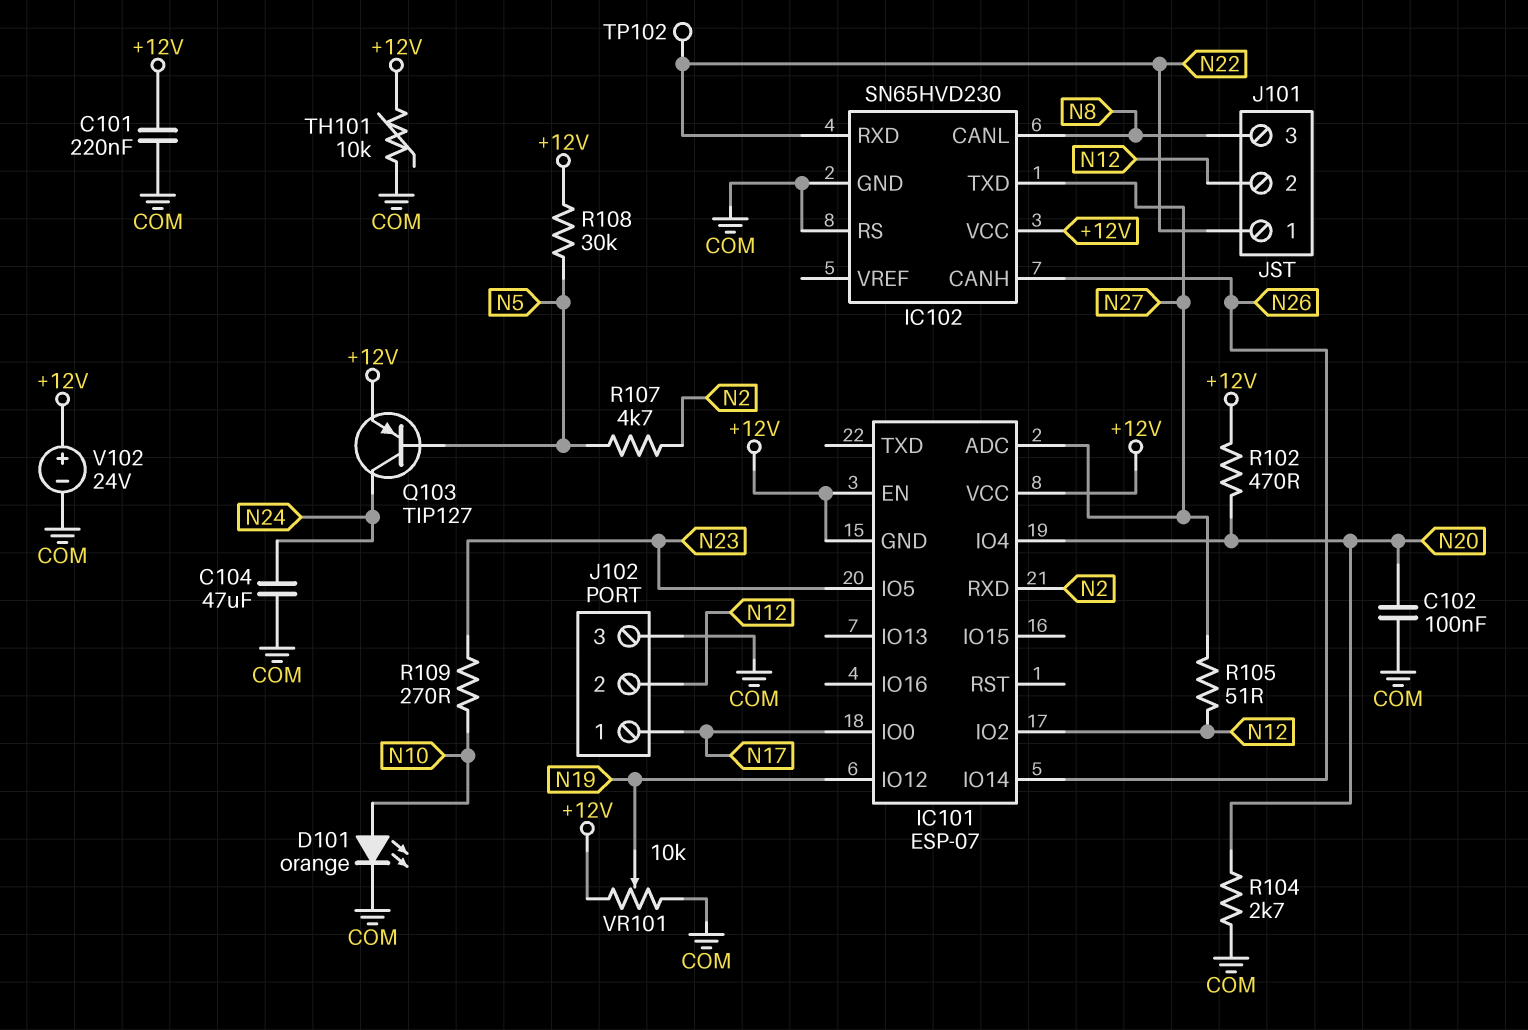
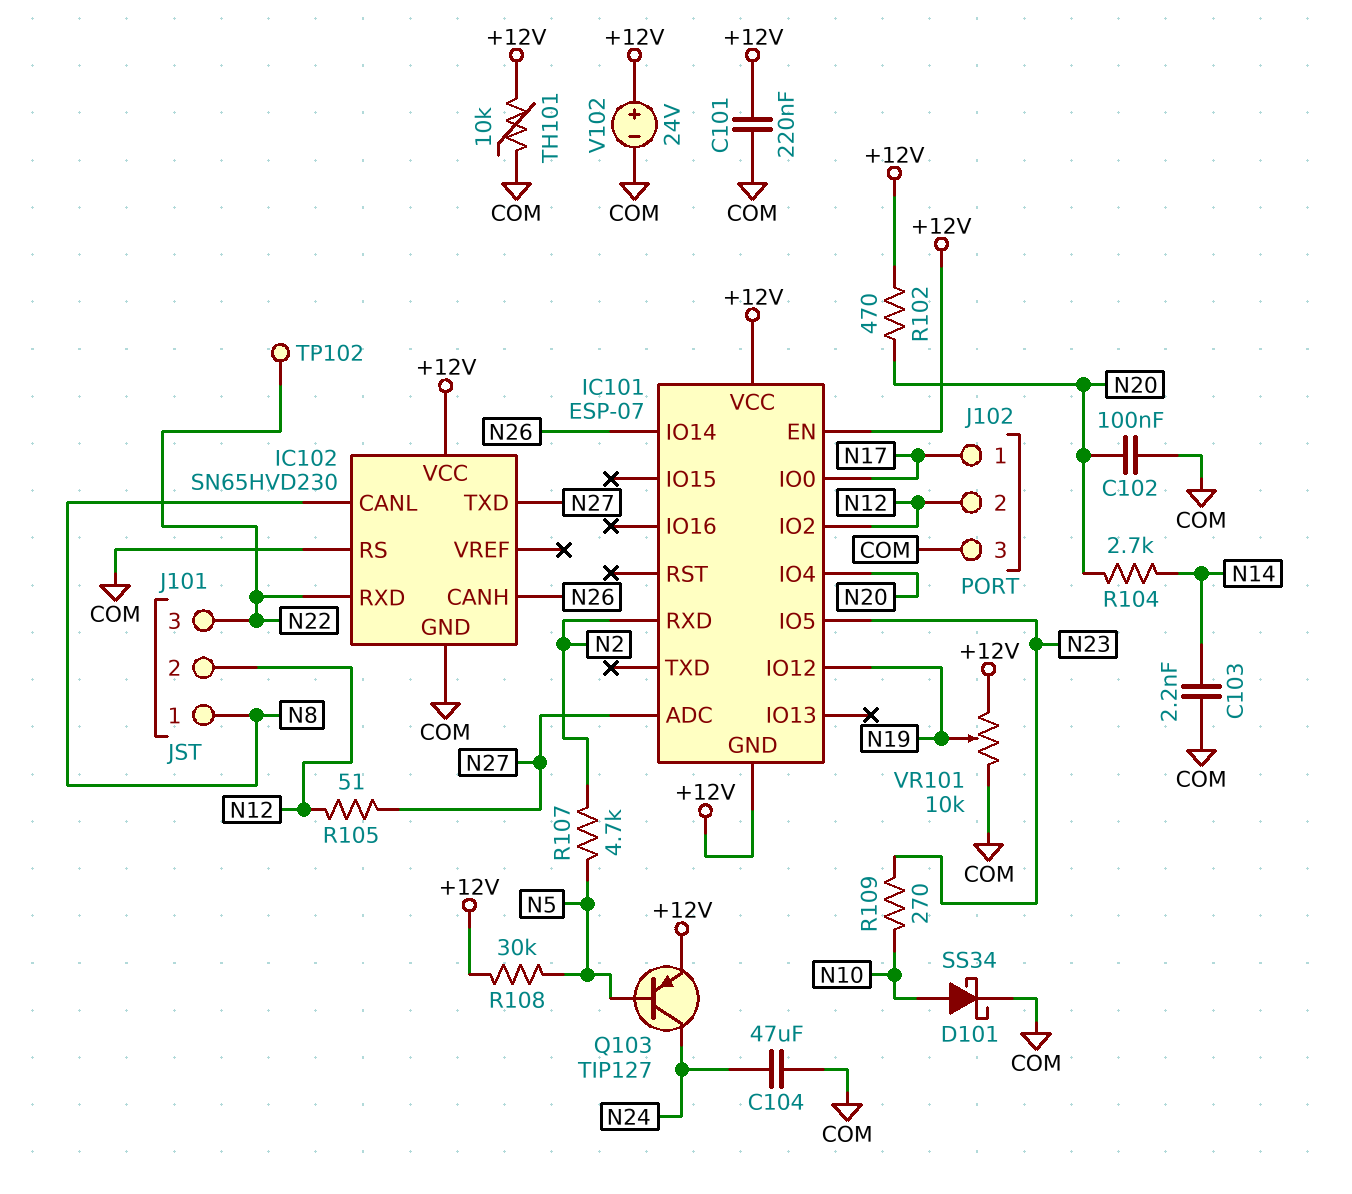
C103: none -> 2.2nF (COM, N14)
D101: LED orange (A N10, K COM) -> schottky SS34 (A N10, K COM)
J101 pin 1: N22 -> N8
J101 pin 3: N8 -> N22
R104: 2.7k (COM, N20) -> 2.7k (N14, N20)

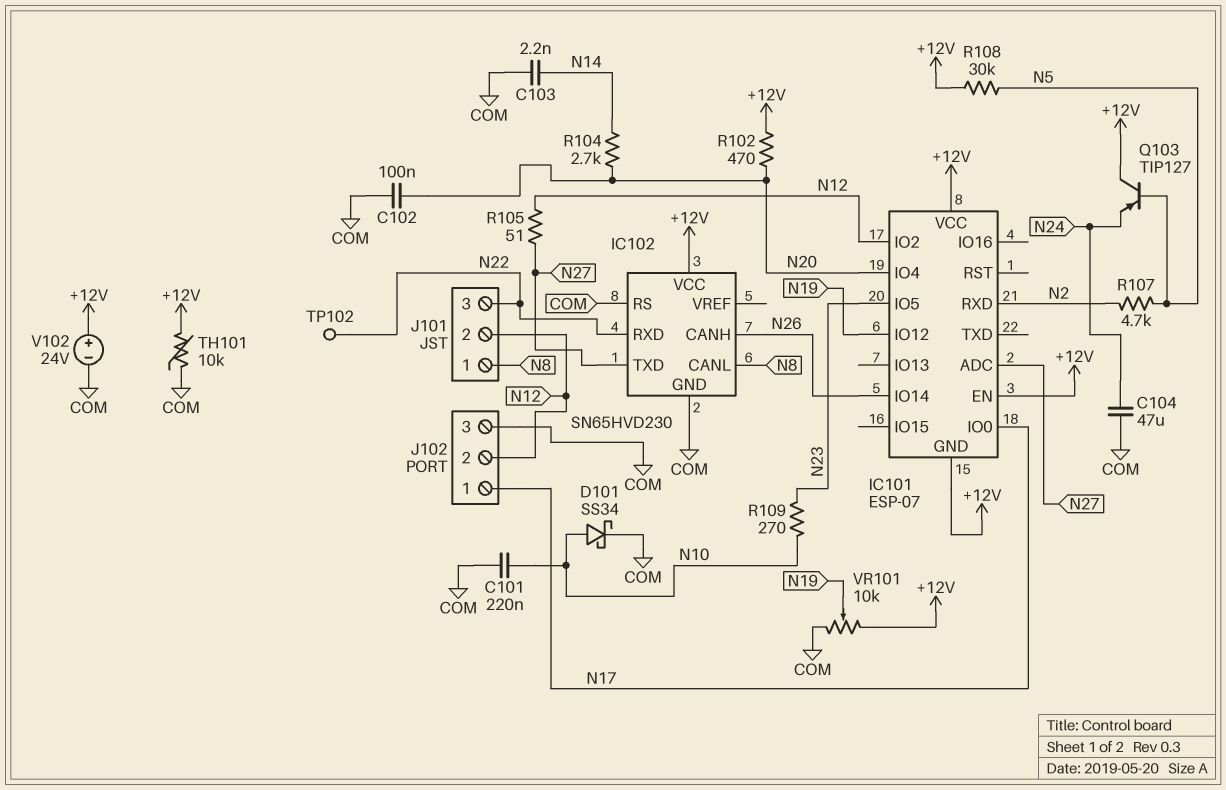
C101: 220nF (+12V, COM) -> 220nF (COM, N10)
Q103: PNP TIP127 (B N5, C N24, E +12V) -> PNP TIP127 (B N5, C +12V, E N24)

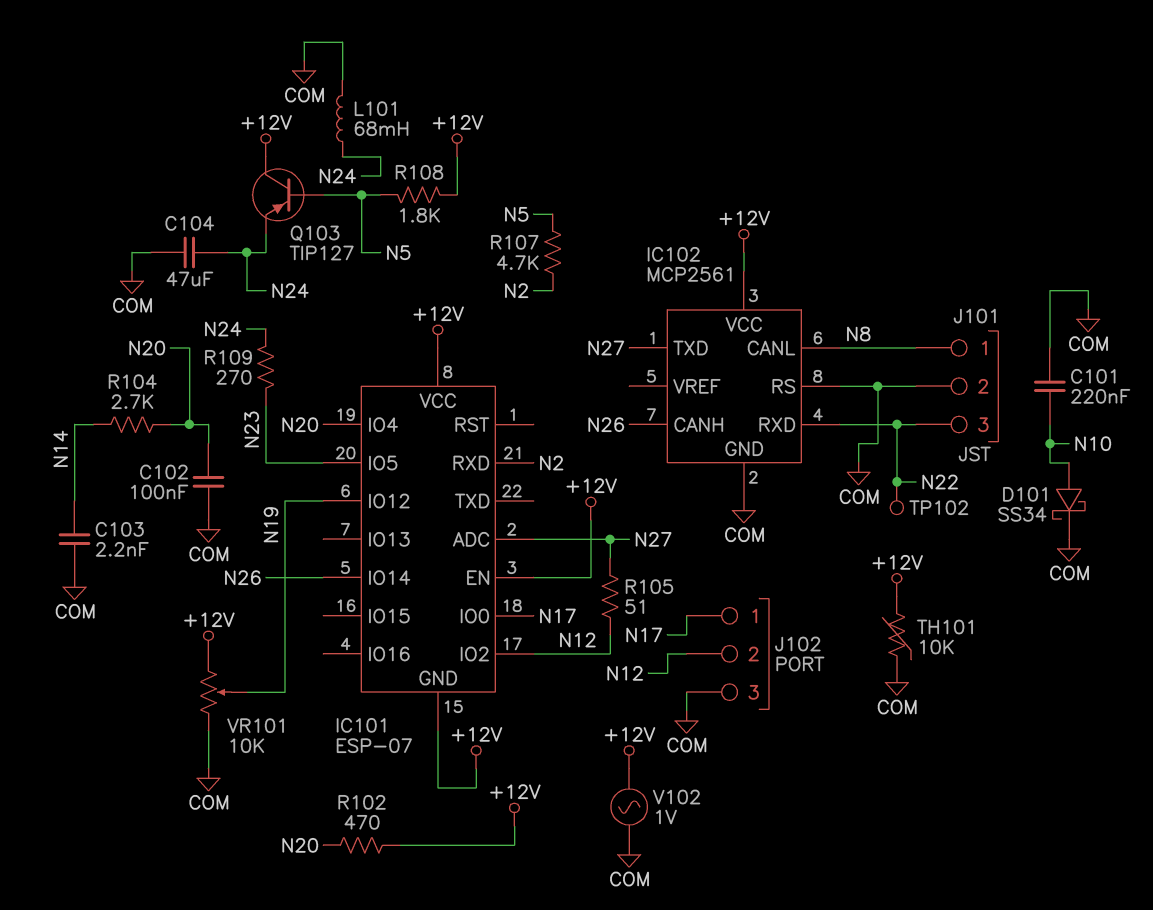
IC102: SN65HVD230 -> MCP2561
J101 pin 2: N12 -> COM
L101: none -> 68mH (COM, N24)
R108: 30k (+12V, N5) -> 1.8k (+12V, N5)
R109: 270 (N10, N23) -> 270 (N23, N24)
V102: 24V (plus +12V, minus COM) -> AC 1V (+12V, COM)

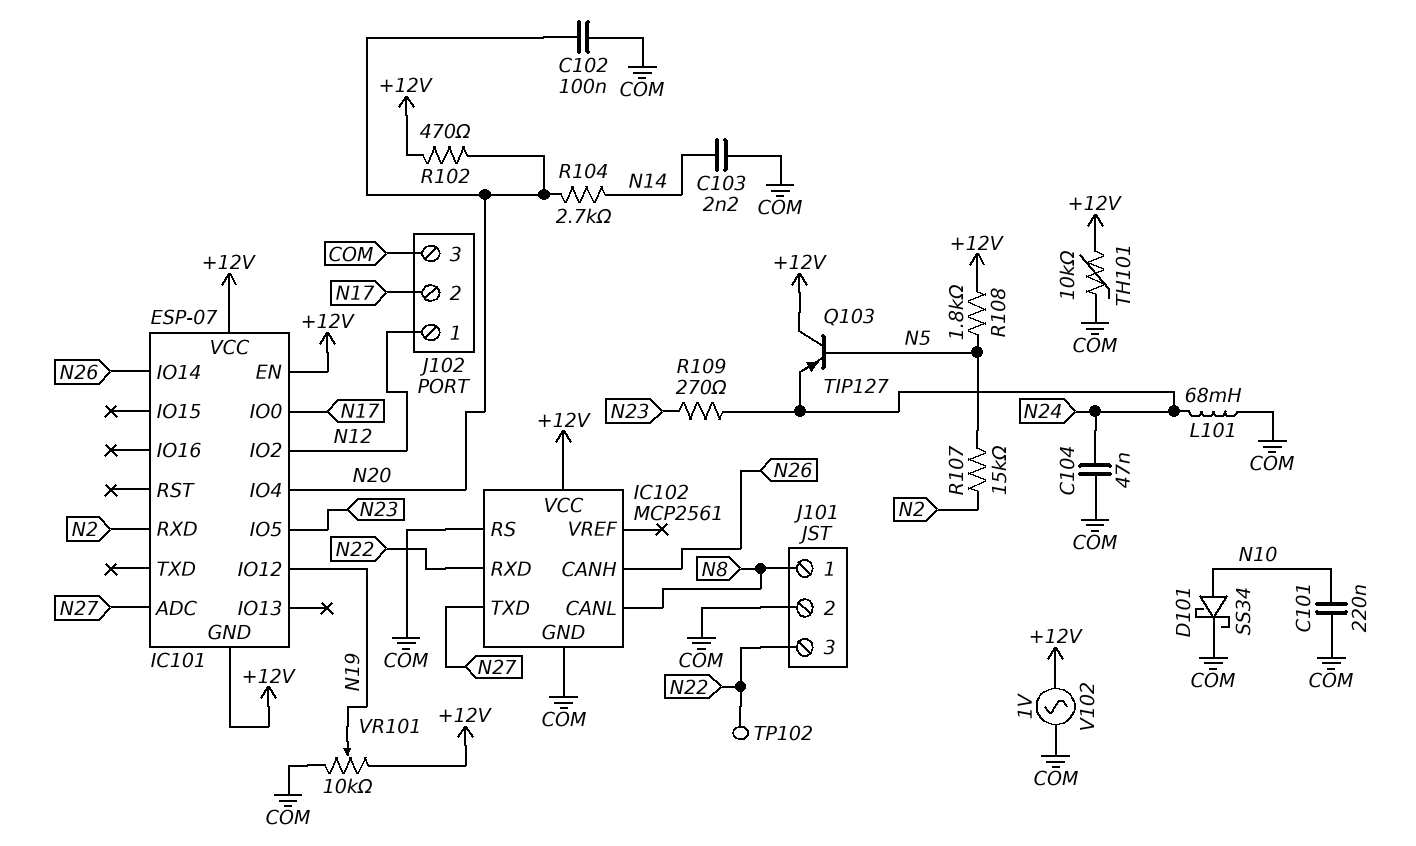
C104: 47uF (COM, N24) -> 47nF (COM, N24)
J102 pin 1: N17 -> N12
J102 pin 2: N12 -> N17
R105: 51 (N12, N27) -> none
R107: 4.7k (N2, N5) -> 15k (N2, N5)

